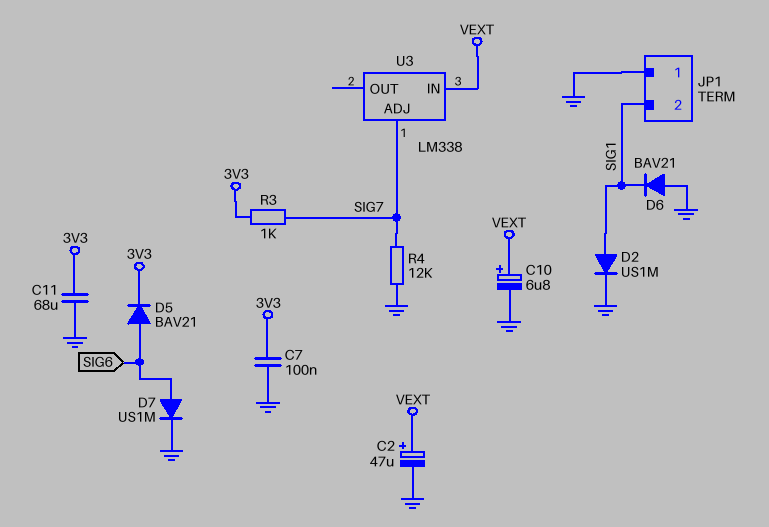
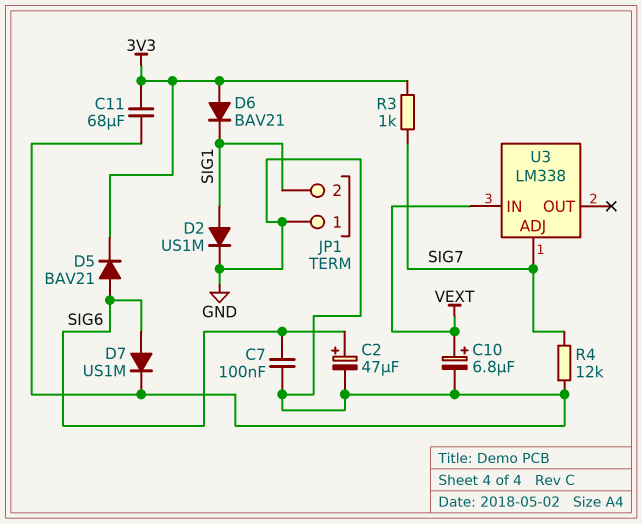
C2: 47uF (plus VEXT, minus GND) -> 47uF (plus SIG6, minus GND)
C7: 100nF (3V3, GND) -> 100nF (GND, SIG6)
D6: diode BAV21 (A GND, K SIG1) -> diode BAV21 (A 3V3, K SIG1)

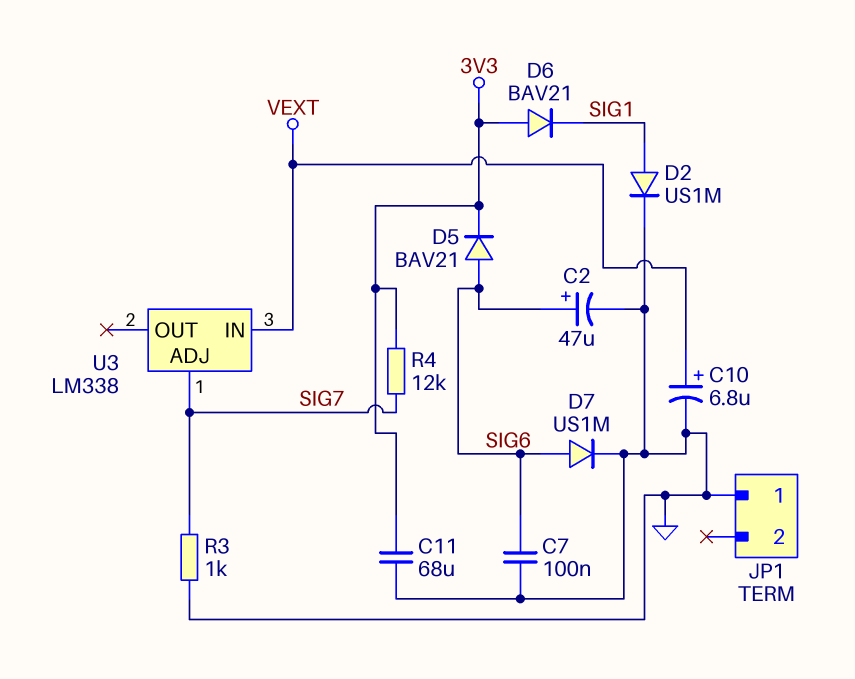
JP1 pin 2: SIG1 -> none
R3: 1k (3V3, SIG7) -> 1k (GND, SIG7)
R4: 12k (GND, SIG7) -> 12k (3V3, SIG7)

